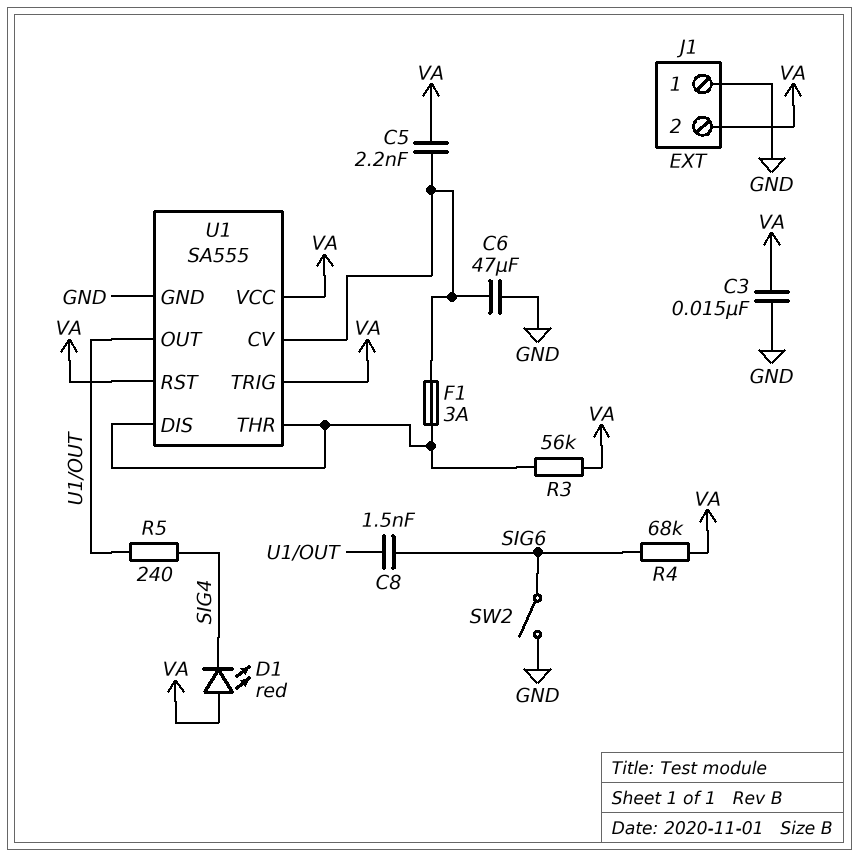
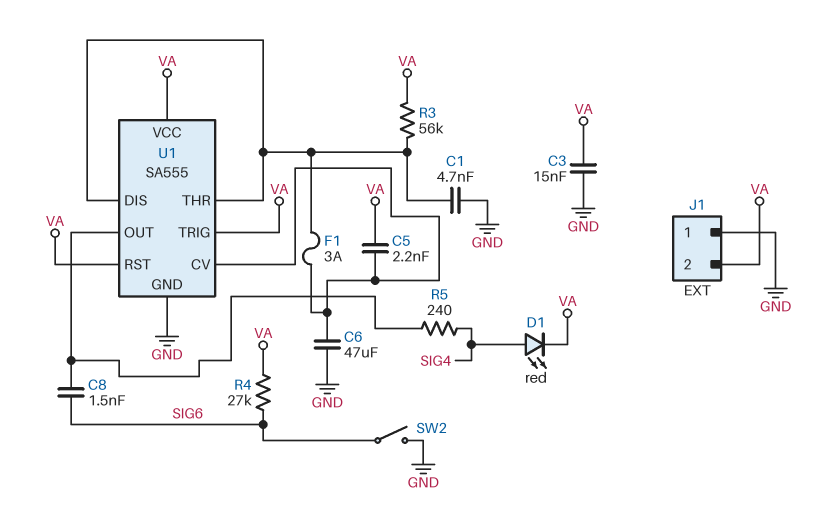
C1: none -> 4.7nF (GND, U1/DIS)
D1: LED red (A VA, K SIG4) -> LED red (A SIG4, K VA)
R4: 68k (SIG6, VA) -> 27k (SIG6, VA)

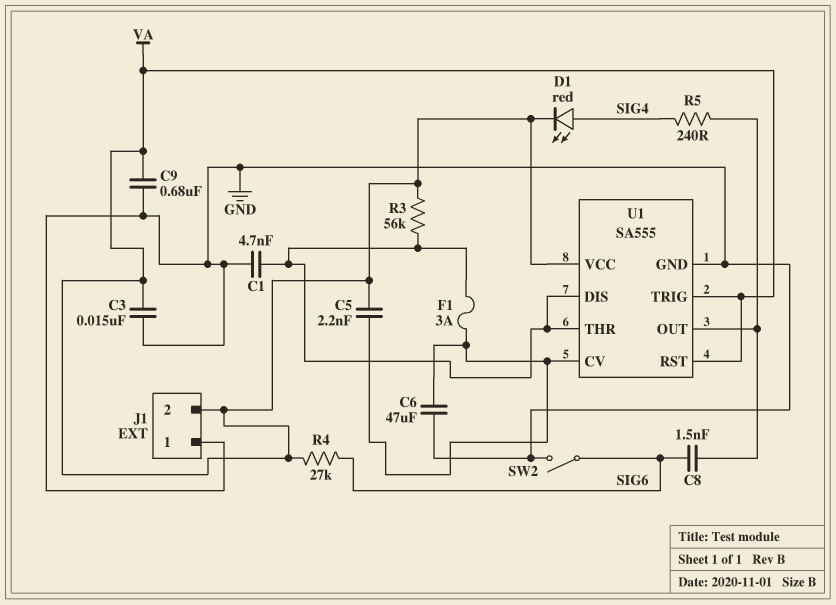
C9: none -> 680nF (GND, VA)

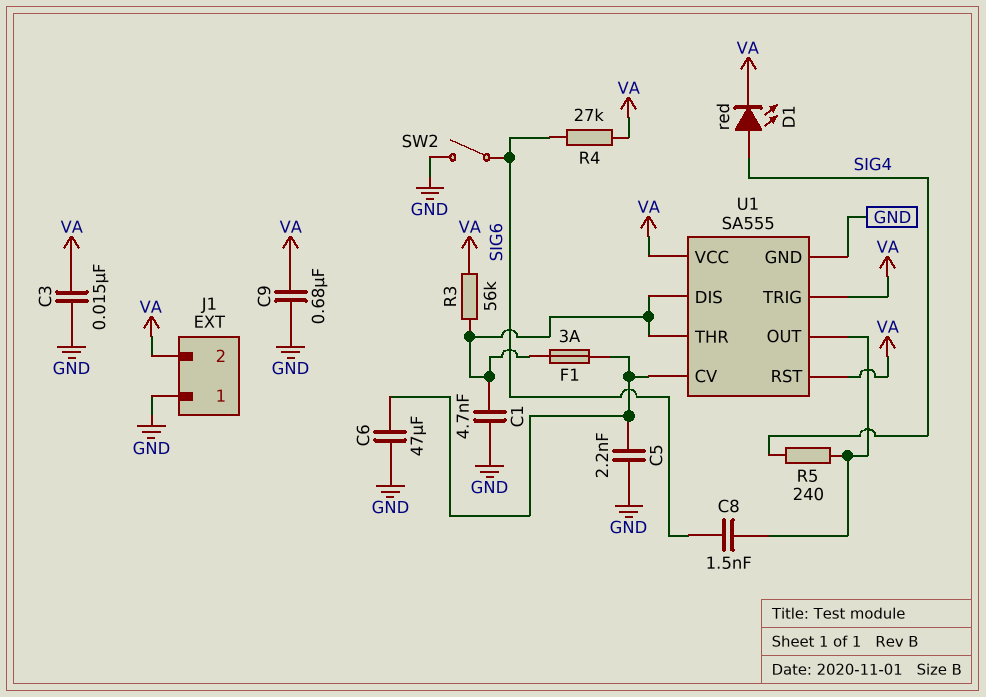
C5: 2.2nF (U1/CV, VA) -> 2.2nF (GND, U1/CV)

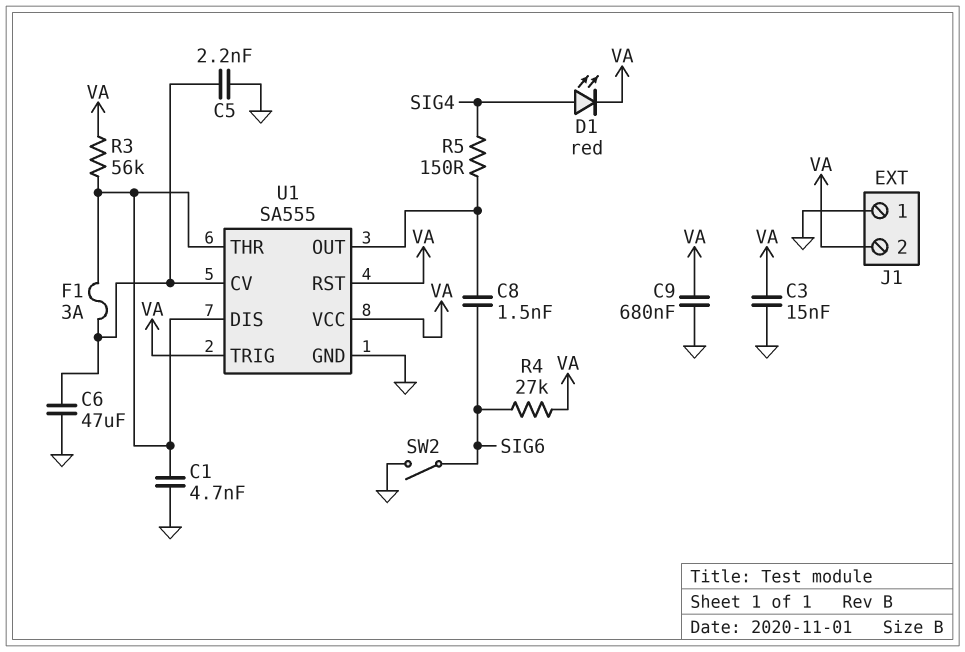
R5: 240 (SIG4, U1/OUT) -> 150 (SIG4, U1/OUT)

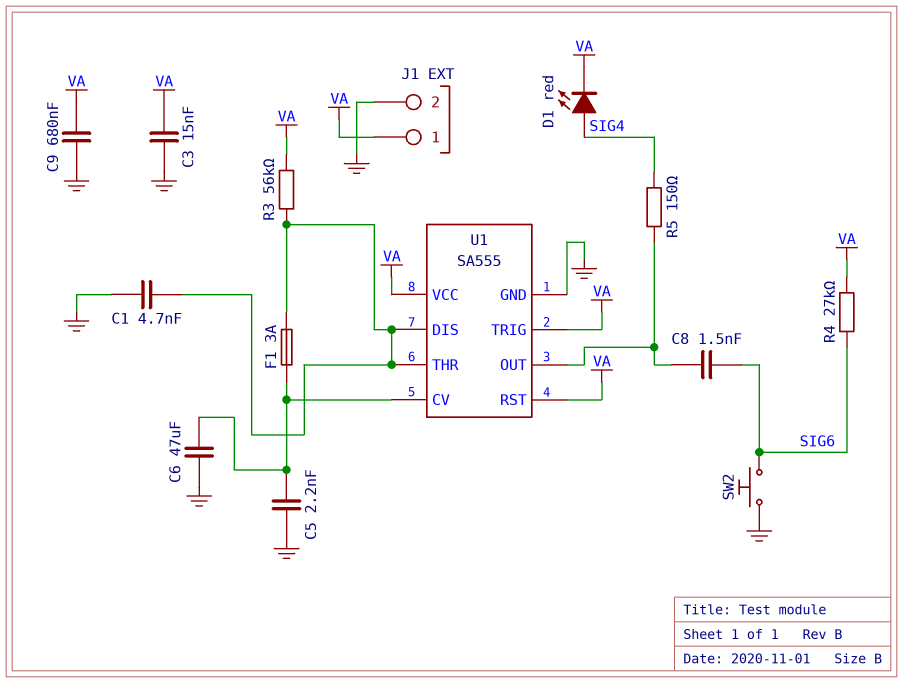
J1 pin 1: GND -> VA
J1 pin 2: VA -> GND
SW2: switch (GND, SIG6) -> button (GND, SIG6)

